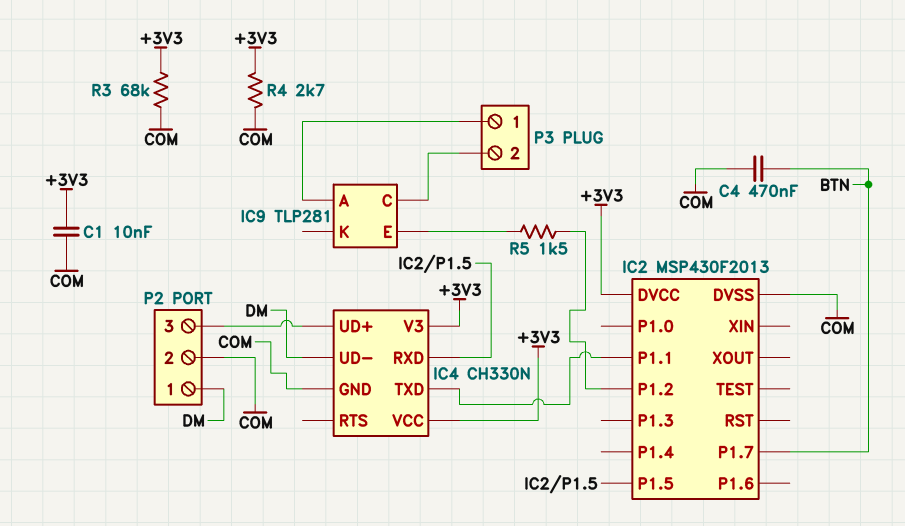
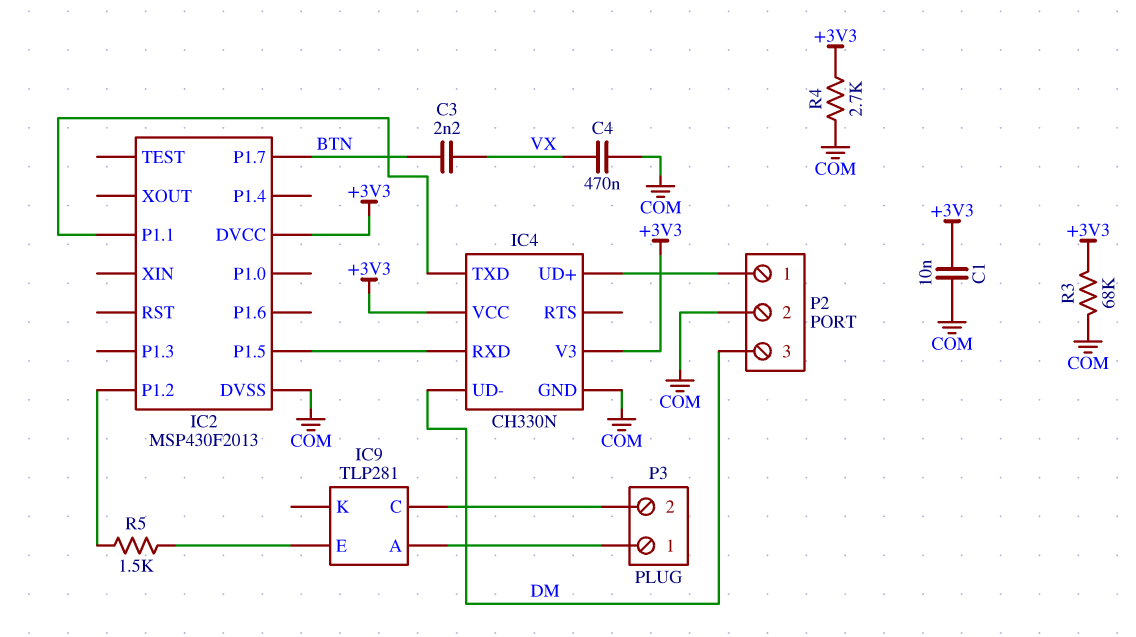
C3: none -> 2.2nF (BTN, VX)
C4: 470nF (BTN, COM) -> 470nF (COM, VX)
P2 pin 1: DM -> IC4/UD+
P2 pin 3: IC4/UD+ -> DM

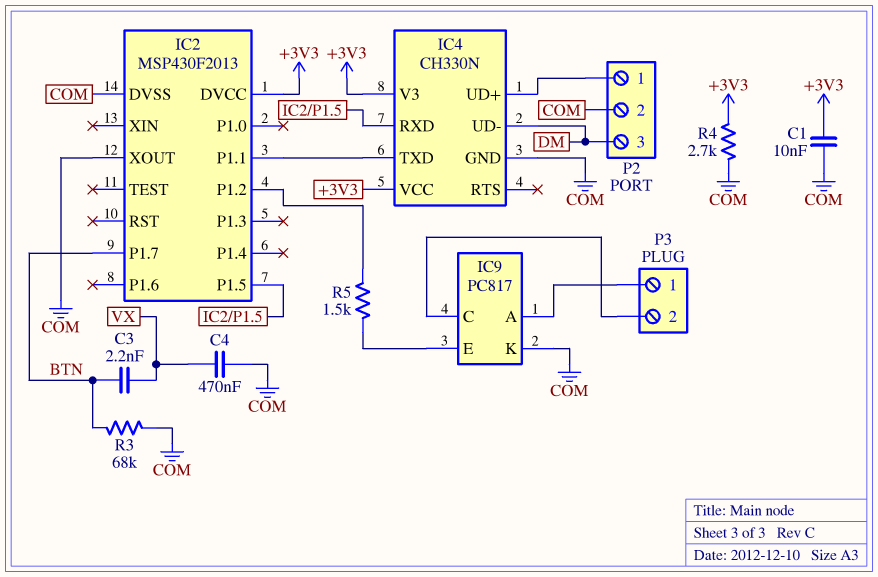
IC2 pin XOUT: none -> COM
IC9: TLP281 -> PC817
IC9 pin K: none -> COM
R3: 68k (+3V3, COM) -> 68k (BTN, COM)

